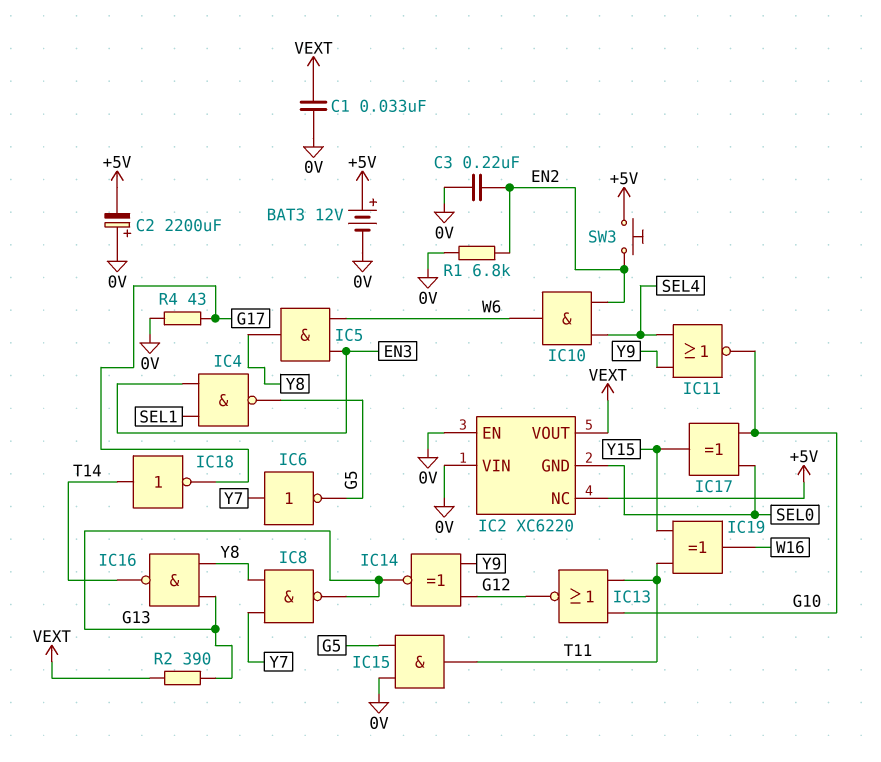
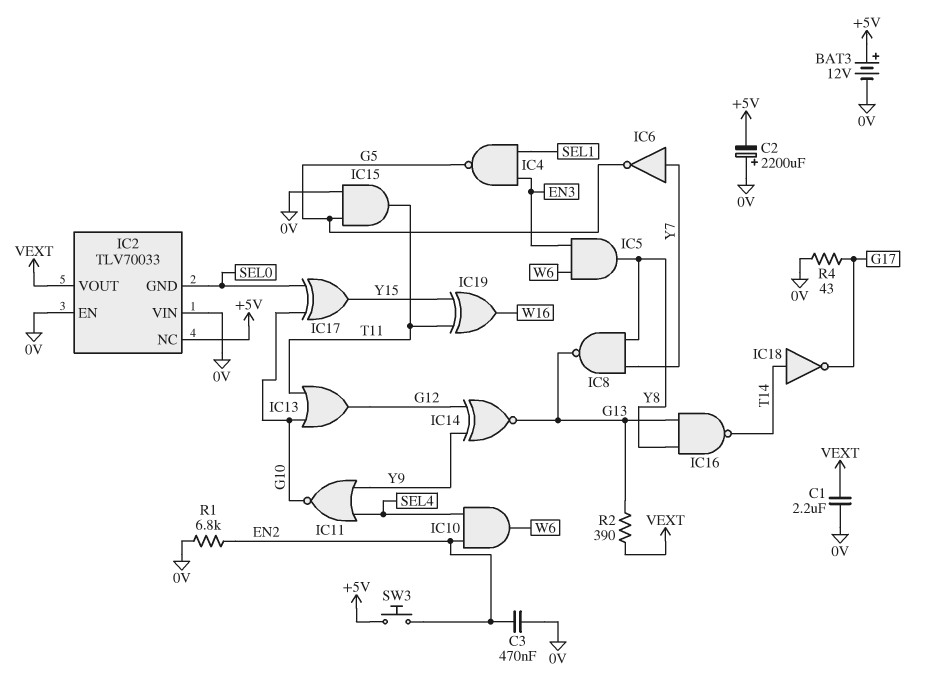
C1: 33nF (0V, VEXT) -> 2.2uF (0V, VEXT)
C3: 220nF (0V, EN2) -> 470nF (0V, EN2)
IC2: XC6220 -> TLV70033
IC13: NOR (in G10, in T11, out G12) -> OR (in G10, in T11, out G12)

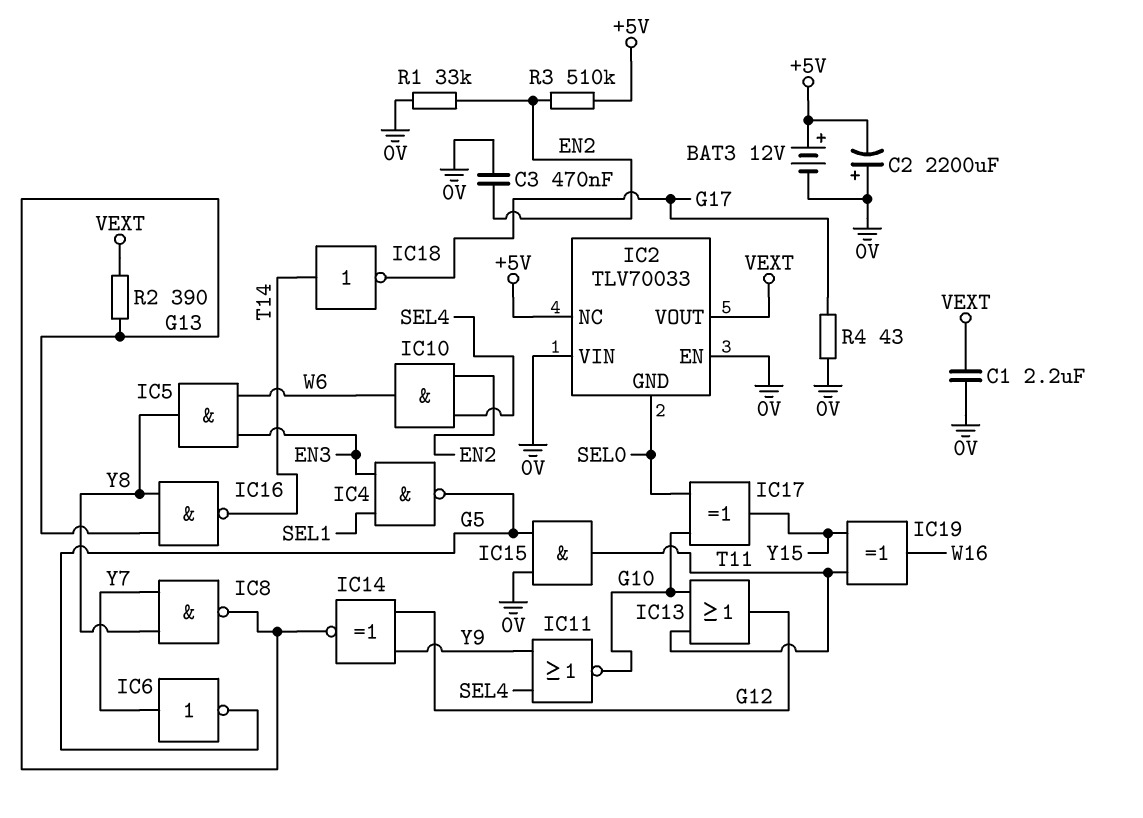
R1: 6.8k (0V, EN2) -> 33k (0V, EN2)
R3: none -> 510k (+5V, EN2)
SW3: button (+5V, EN2) -> none

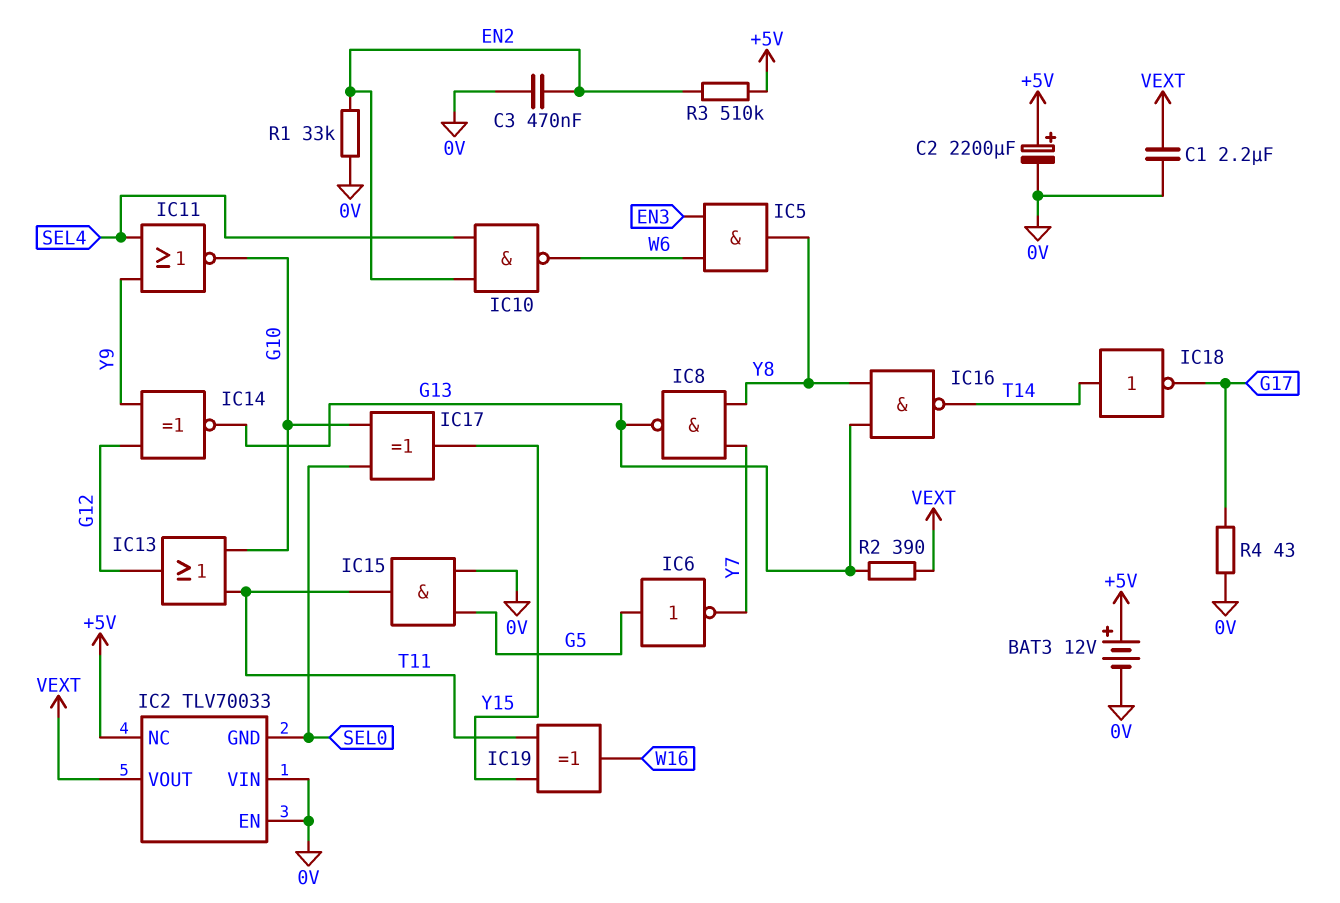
C2: 2200uF (plus 0V, minus +5V) -> 2200uF (plus +5V, minus 0V)
IC4: NAND (in EN3, in SEL1, out G5) -> none
IC6: NOT (in Y7, out G5) -> NOT (in G5, out Y7)
IC10: AND (in EN2, in SEL4, out W6) -> NAND (in EN2, in SEL4, out W6)

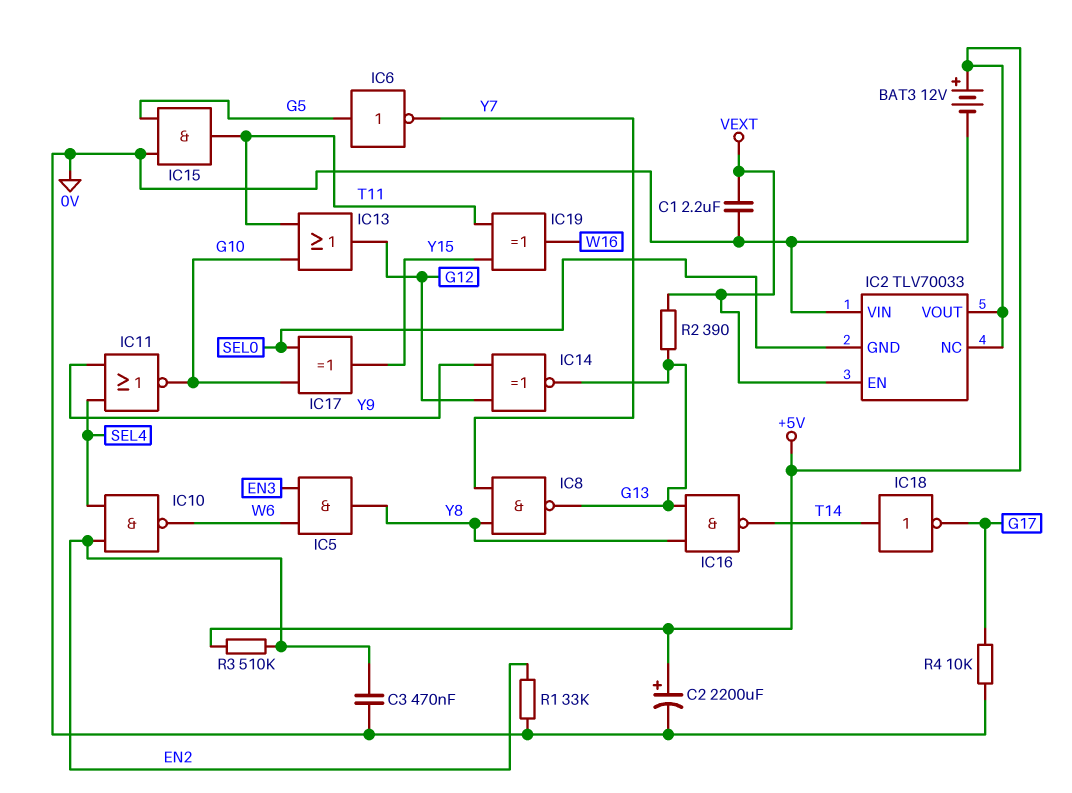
IC2 pin EN: 0V -> VEXT
IC2 pin VOUT: VEXT -> +5V
R4: 43 (0V, G17) -> 10k (0V, G17)

